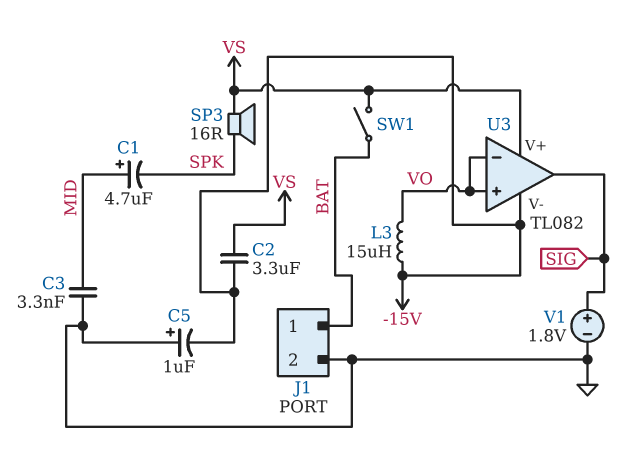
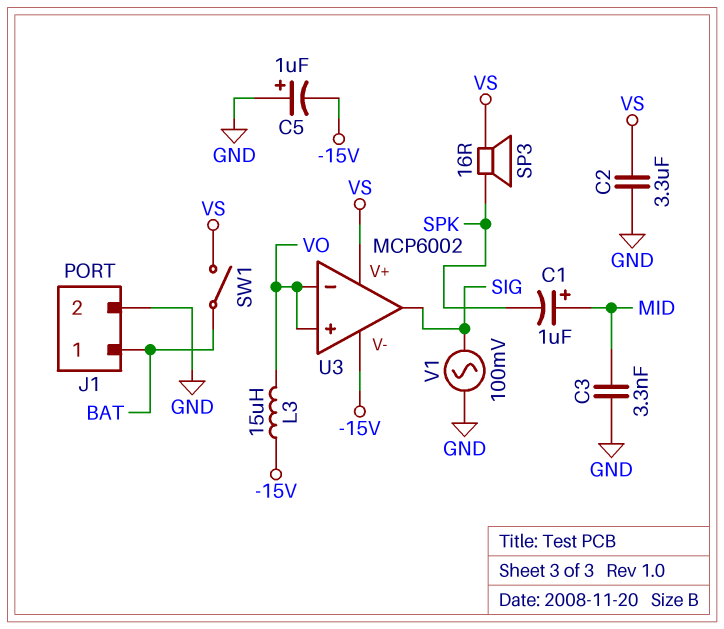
C1: 4.7uF (plus MID, minus SPK) -> 1uF (plus MID, minus SPK)
C2: 3.3uF (-15V, VS) -> 3.3uF (GND, VS)
U3: TL082 -> MCP6002
V1: 1.8V (plus SIG, minus GND) -> AC 100mV (GND, SIG)

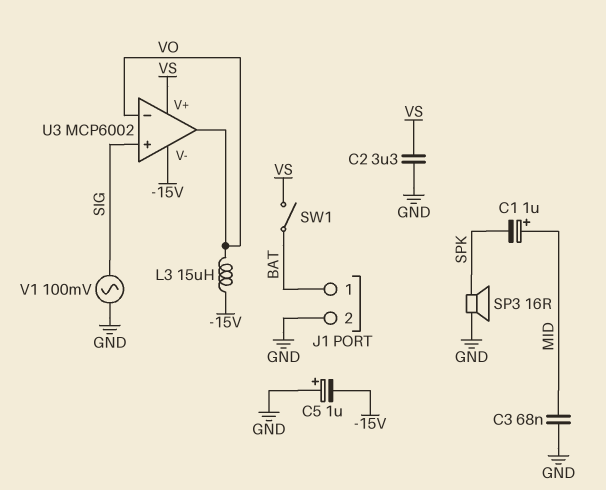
C3: 3.3nF (GND, MID) -> 68nF (GND, MID)
SP3: speaker 16R (SPK, VS) -> speaker 16R (GND, SPK)
U3 pin in+: VO -> SIG
U3 pin out: SIG -> VO

